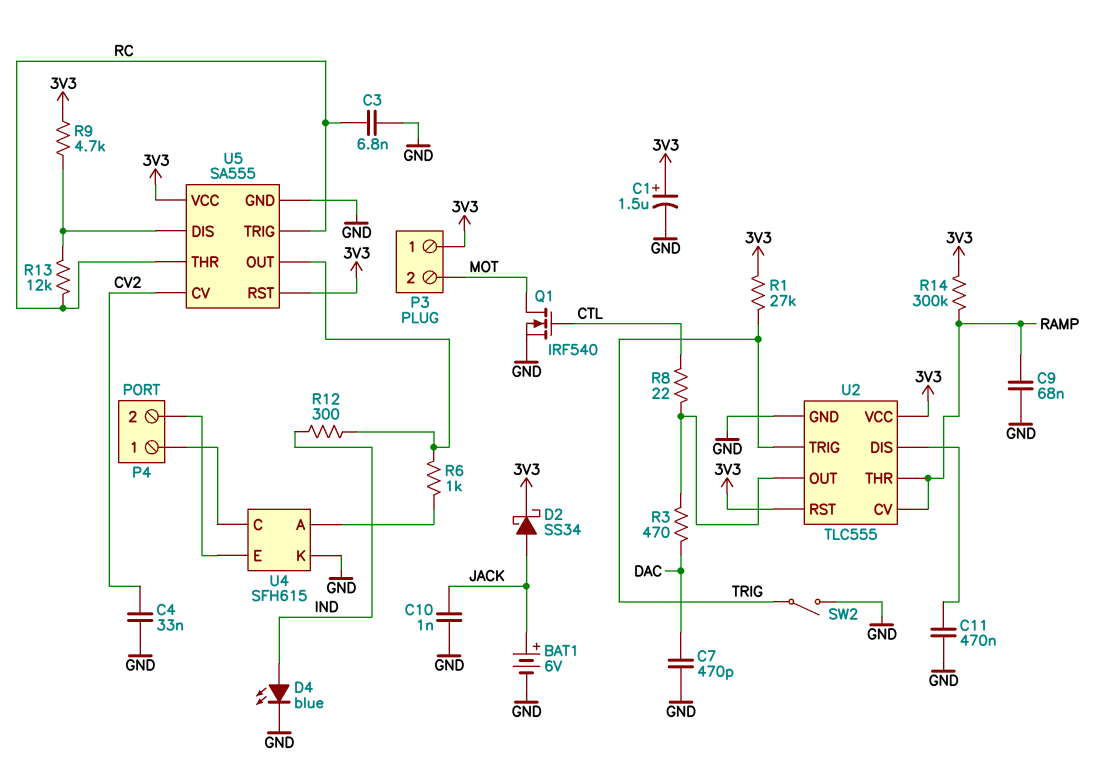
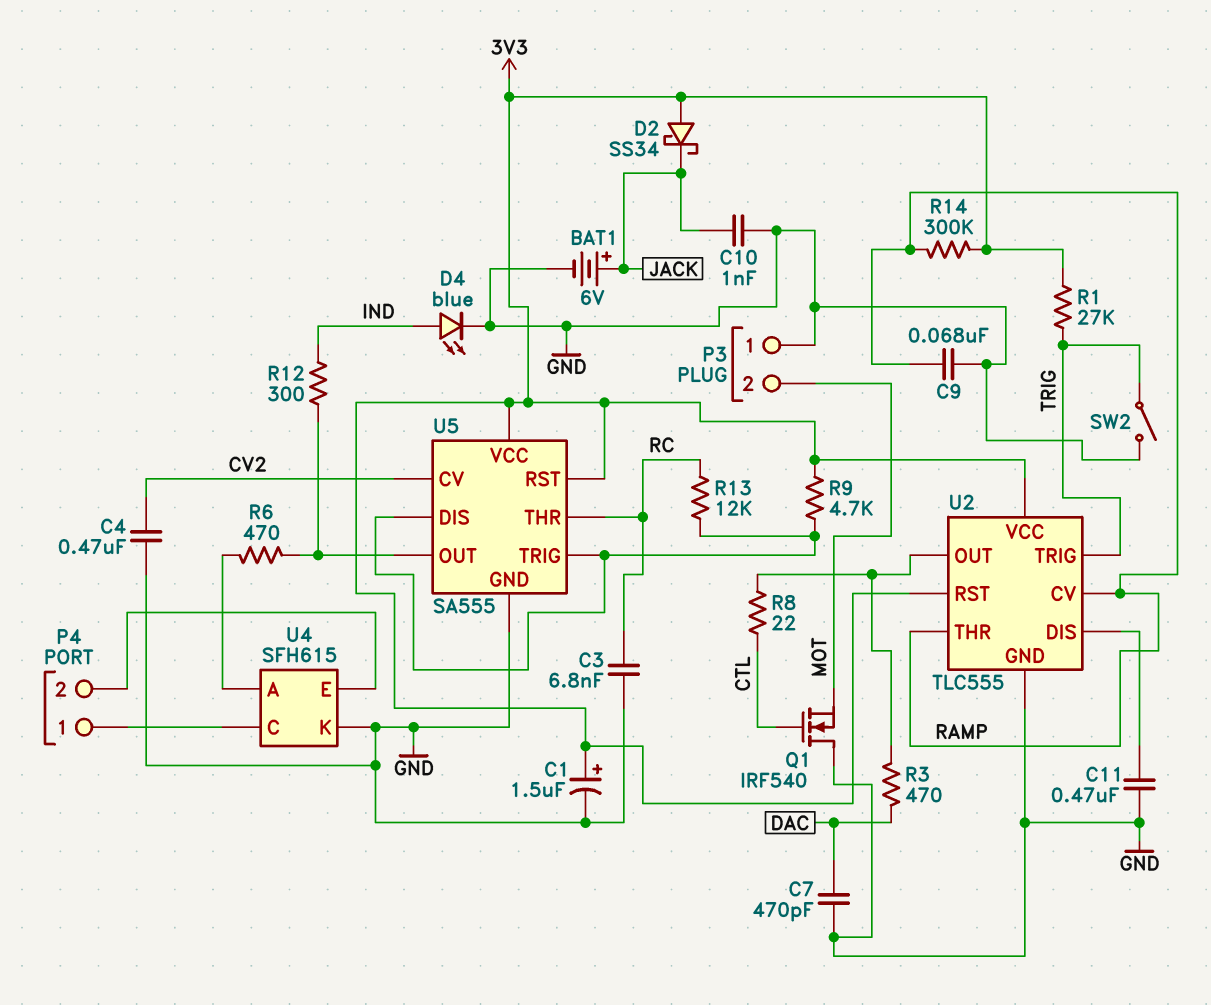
C4: 33nF (CV2, GND) -> 470nF (CV2, GND)
D2: schottky SS34 (A JACK, K 3V3) -> schottky SS34 (A 3V3, K JACK)
P3 pin 1: 3V3 -> GND
Q1: NMOS IRF540 (G CTL, D MOT, S GND) -> NMOS IRF540 (G CTL, D GND, S MOT)
R6: 1k (U4/A, U5/OUT) -> 470 (U4/A, U5/OUT)
U5 pin TRIG: RC -> U5/DIS

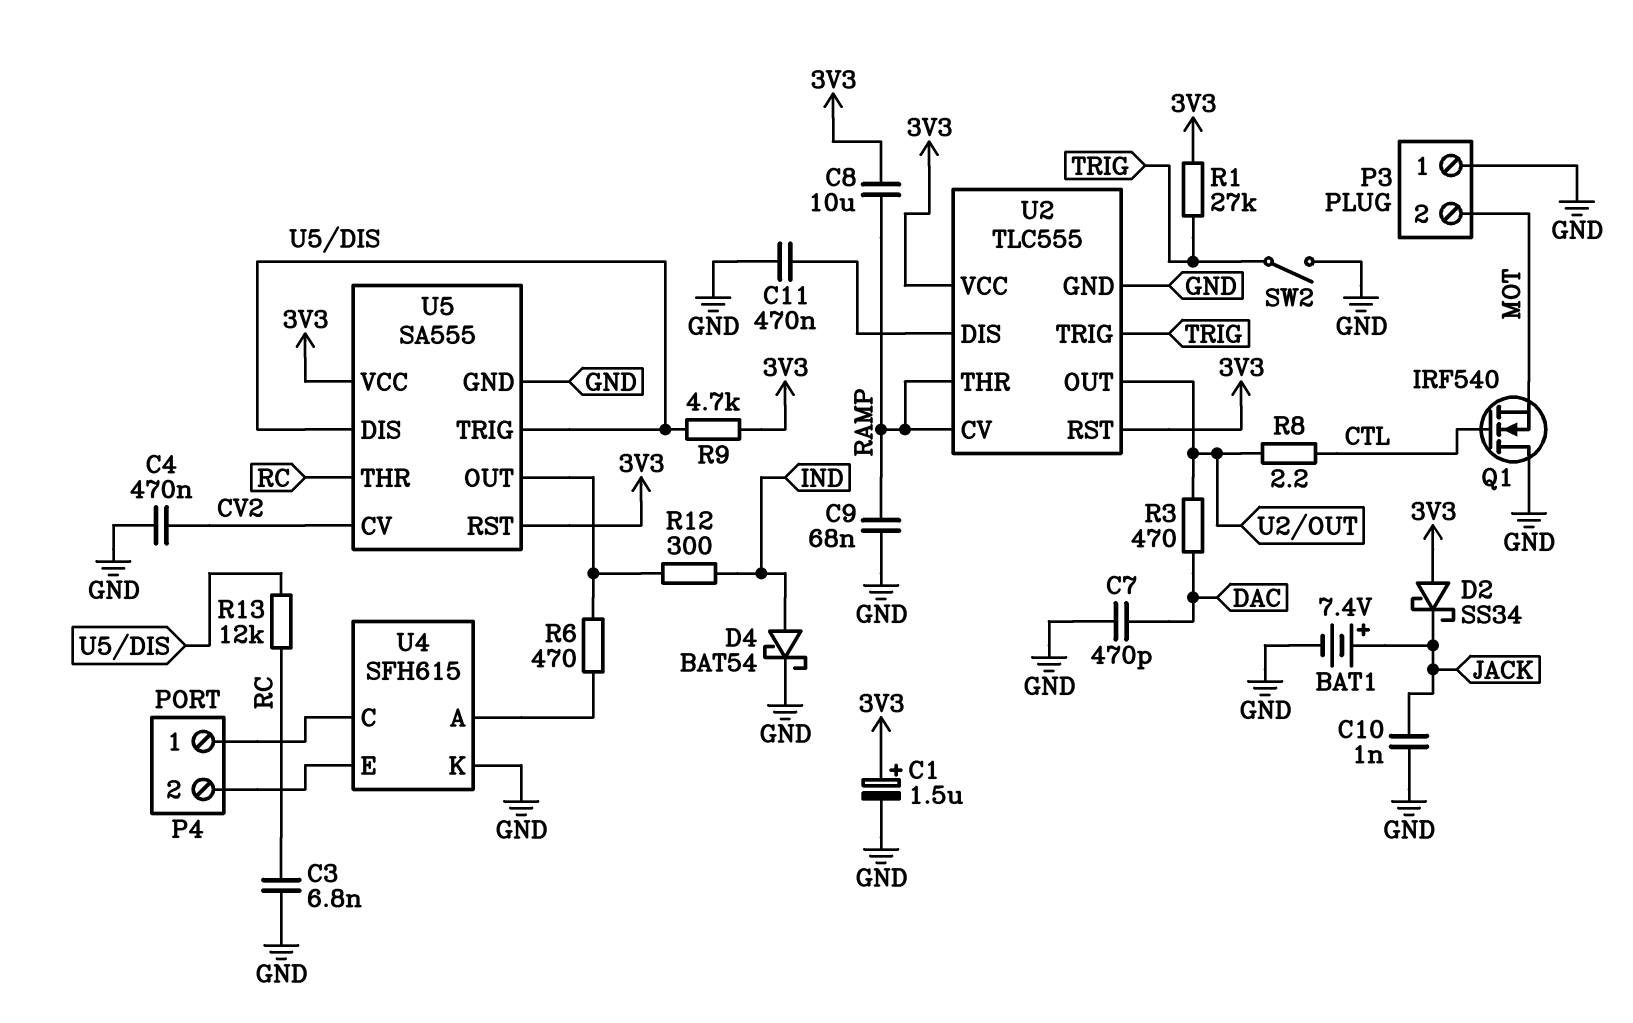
BAT1: 6V (plus JACK, minus GND) -> 7.4V (plus JACK, minus GND)
C8: none -> 10uF (3V3, RAMP)
D4: LED blue (A IND, K GND) -> schottky BAT54 (A IND, K GND)
R8: 22 (CTL, U2/OUT) -> 2.2 (CTL, U2/OUT)
R14: 300k (3V3, RAMP) -> none

